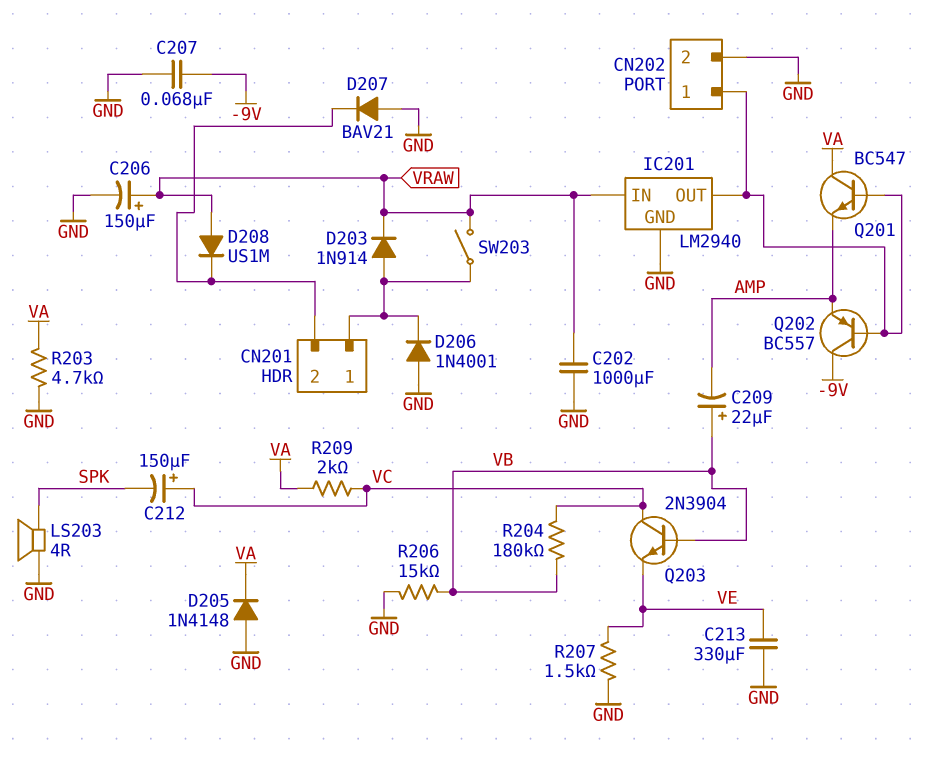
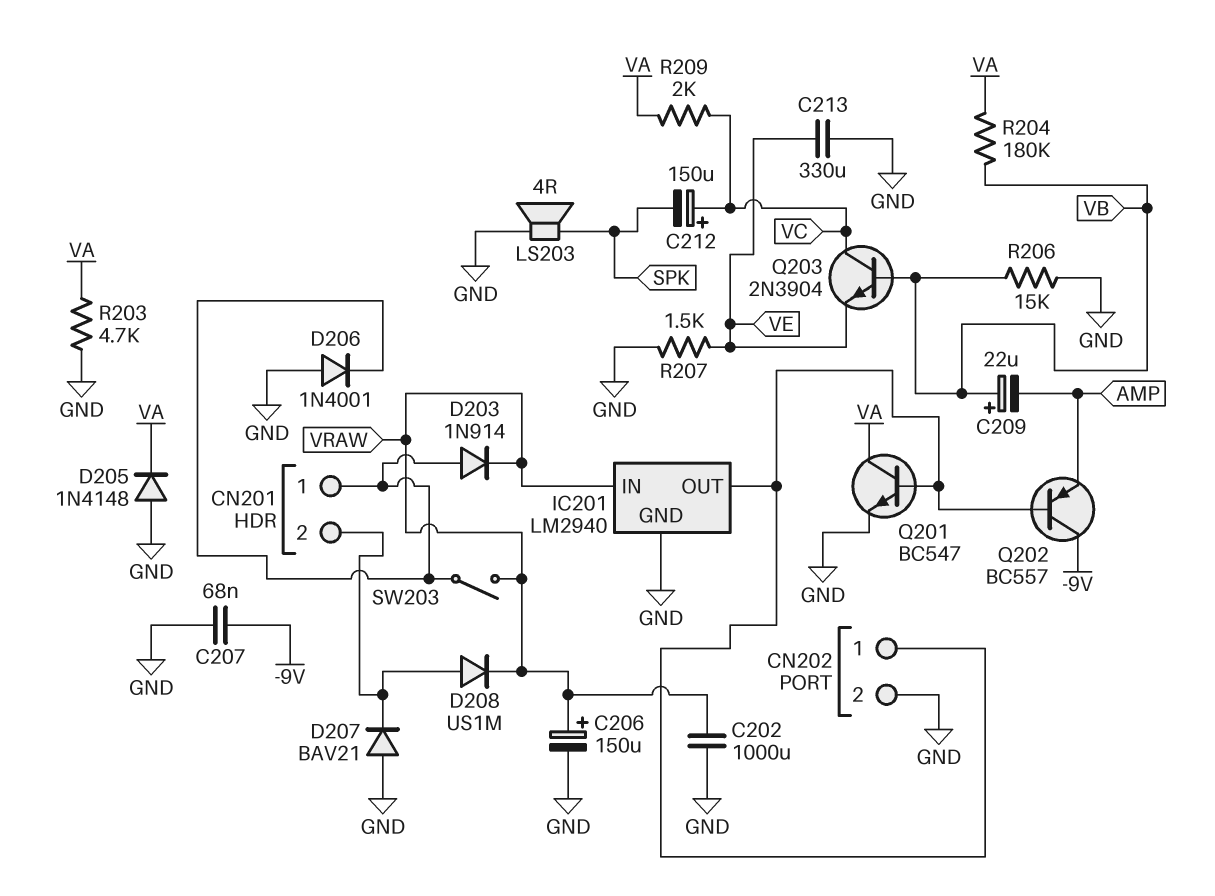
D208: diode US1M (A VRAW, K CN201/2) -> diode US1M (A CN201/2, K VRAW)
Q201: NPN BC547 (B CN202/1, C VA, E AMP) -> NPN BC547 (B CN202/1, C VA, E GND)
R204: 180k (VB, VC) -> 180k (VA, VB)

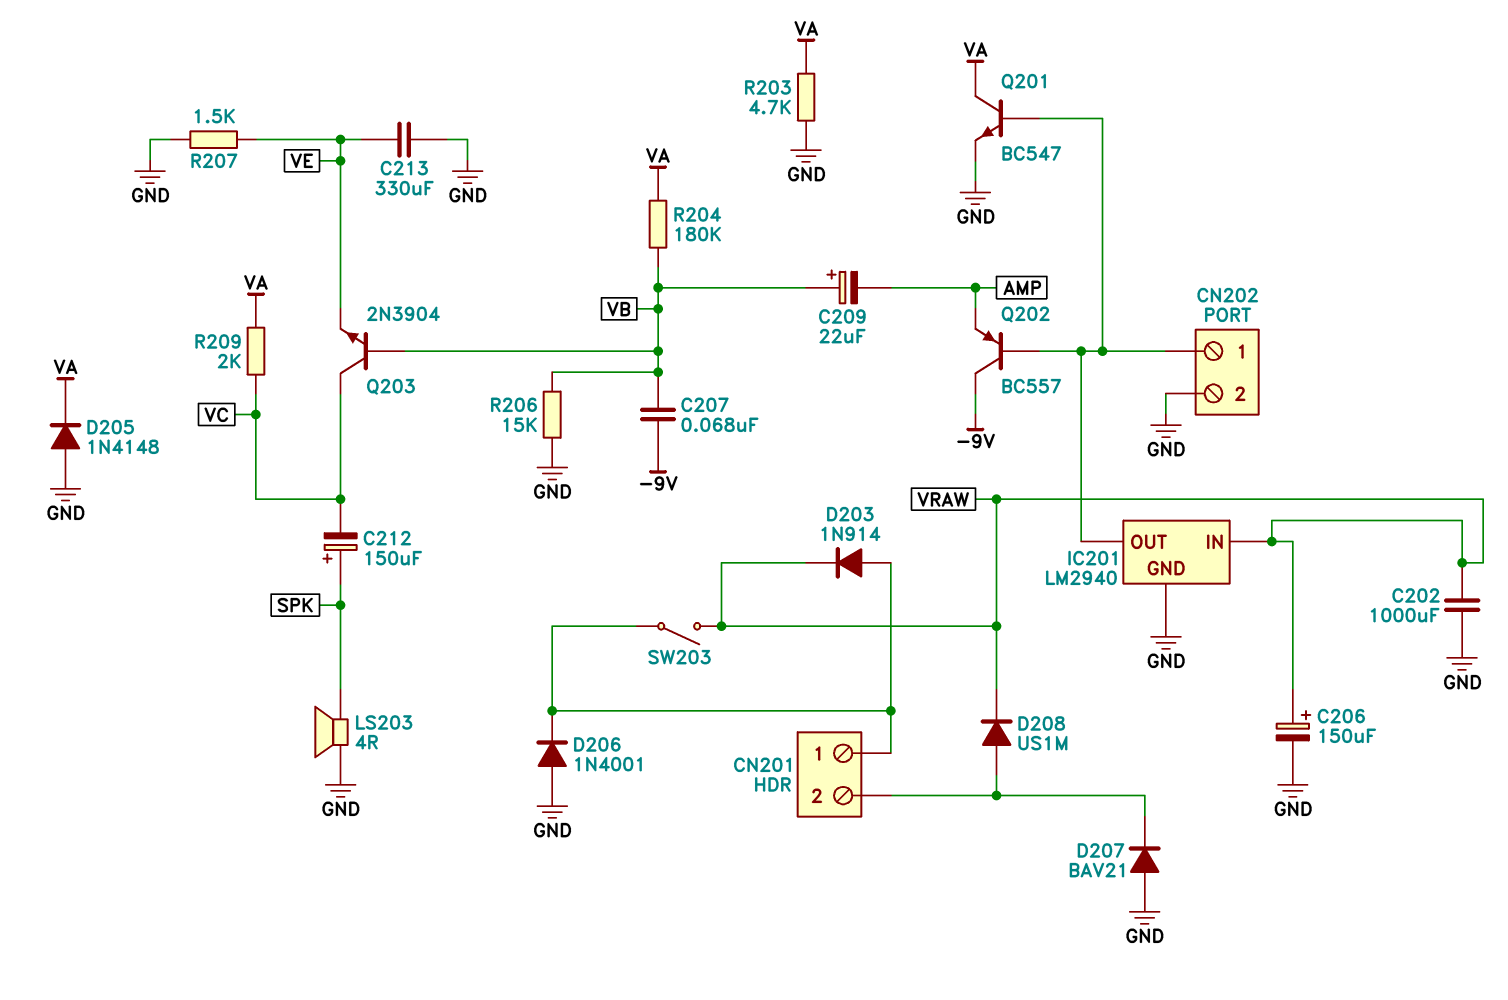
C207: 68nF (-9V, GND) -> 68nF (-9V, VB)
C212: 150uF (plus VC, minus SPK) -> 150uF (plus SPK, minus VC)

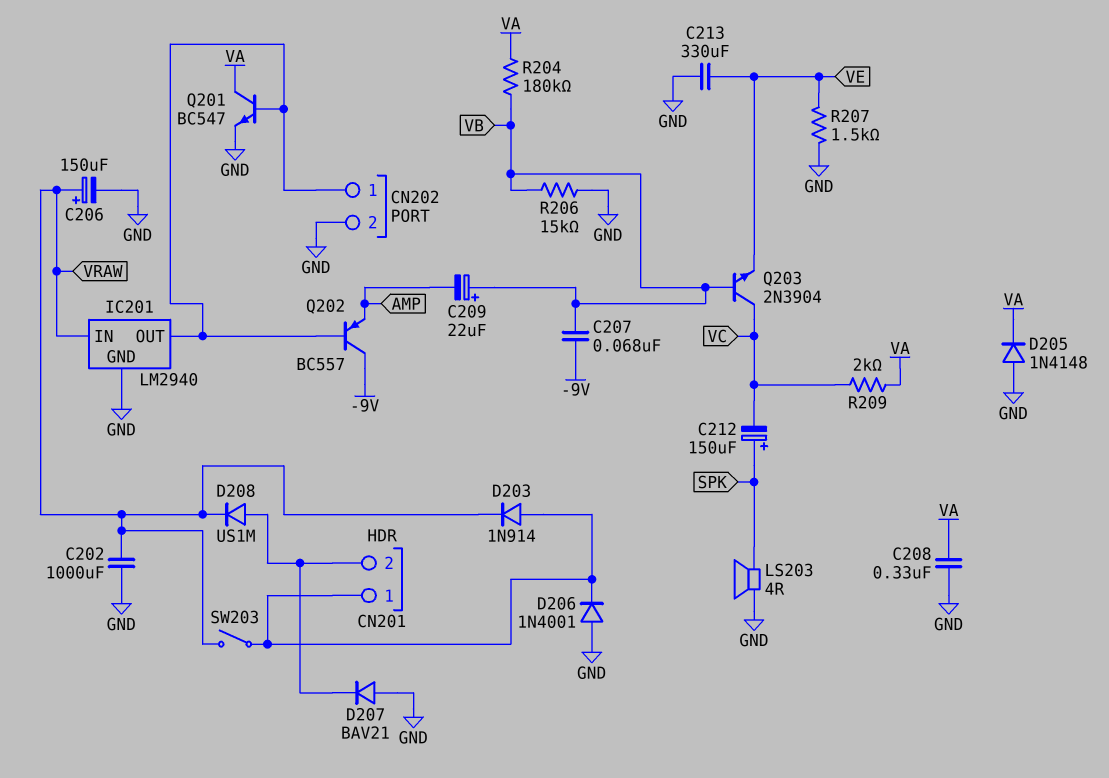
C208: none -> 330nF (GND, VA)
R203: 4.7k (GND, VA) -> none

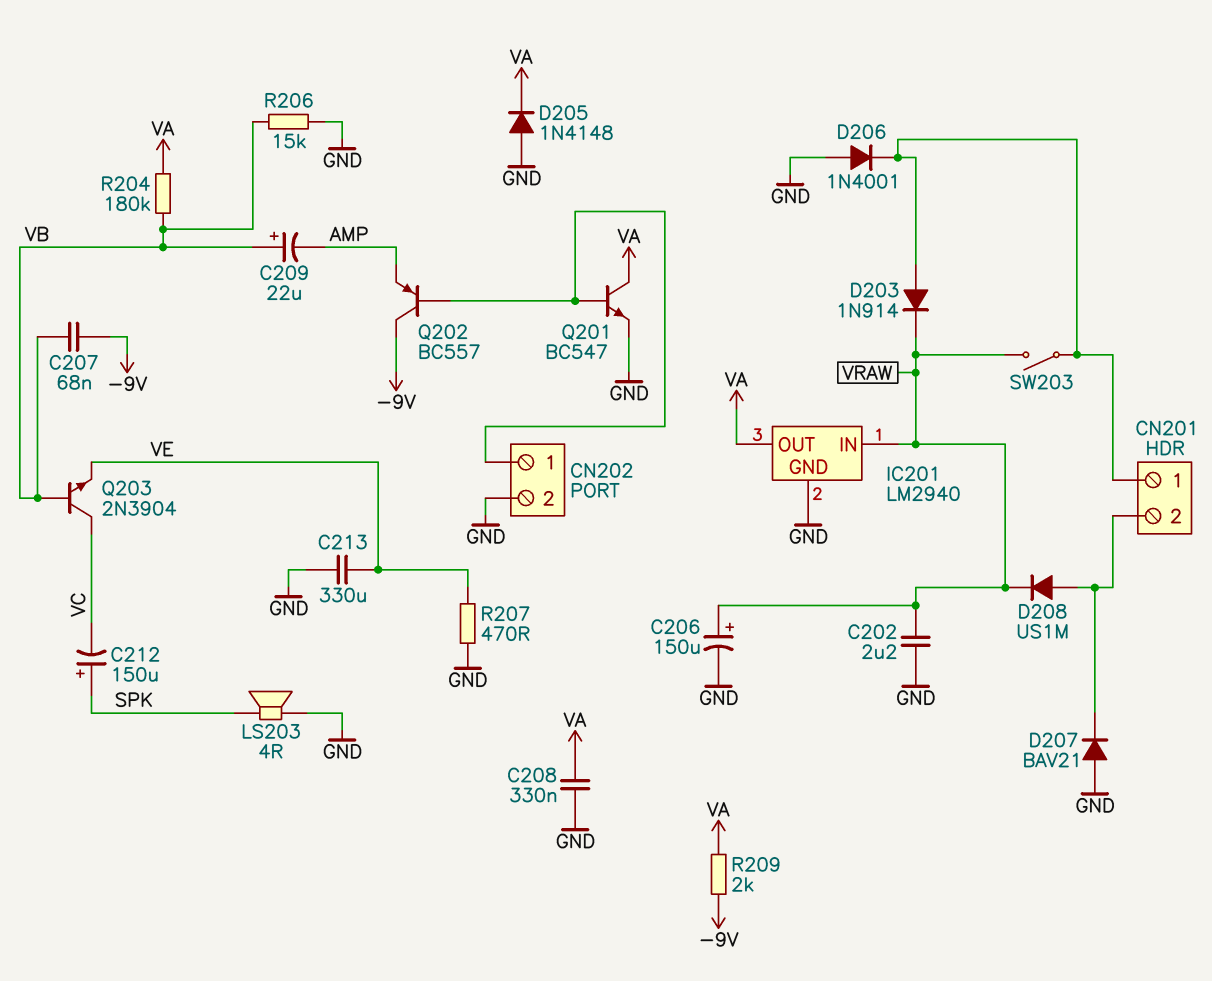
C202: 1000uF (GND, VRAW) -> 2.2uF (GND, VRAW)
IC201 pin OUT: CN202/1 -> VA
R207: 1.5k (GND, VE) -> 470 (GND, VE)
R209: 2k (VA, VC) -> 2k (-9V, VA)

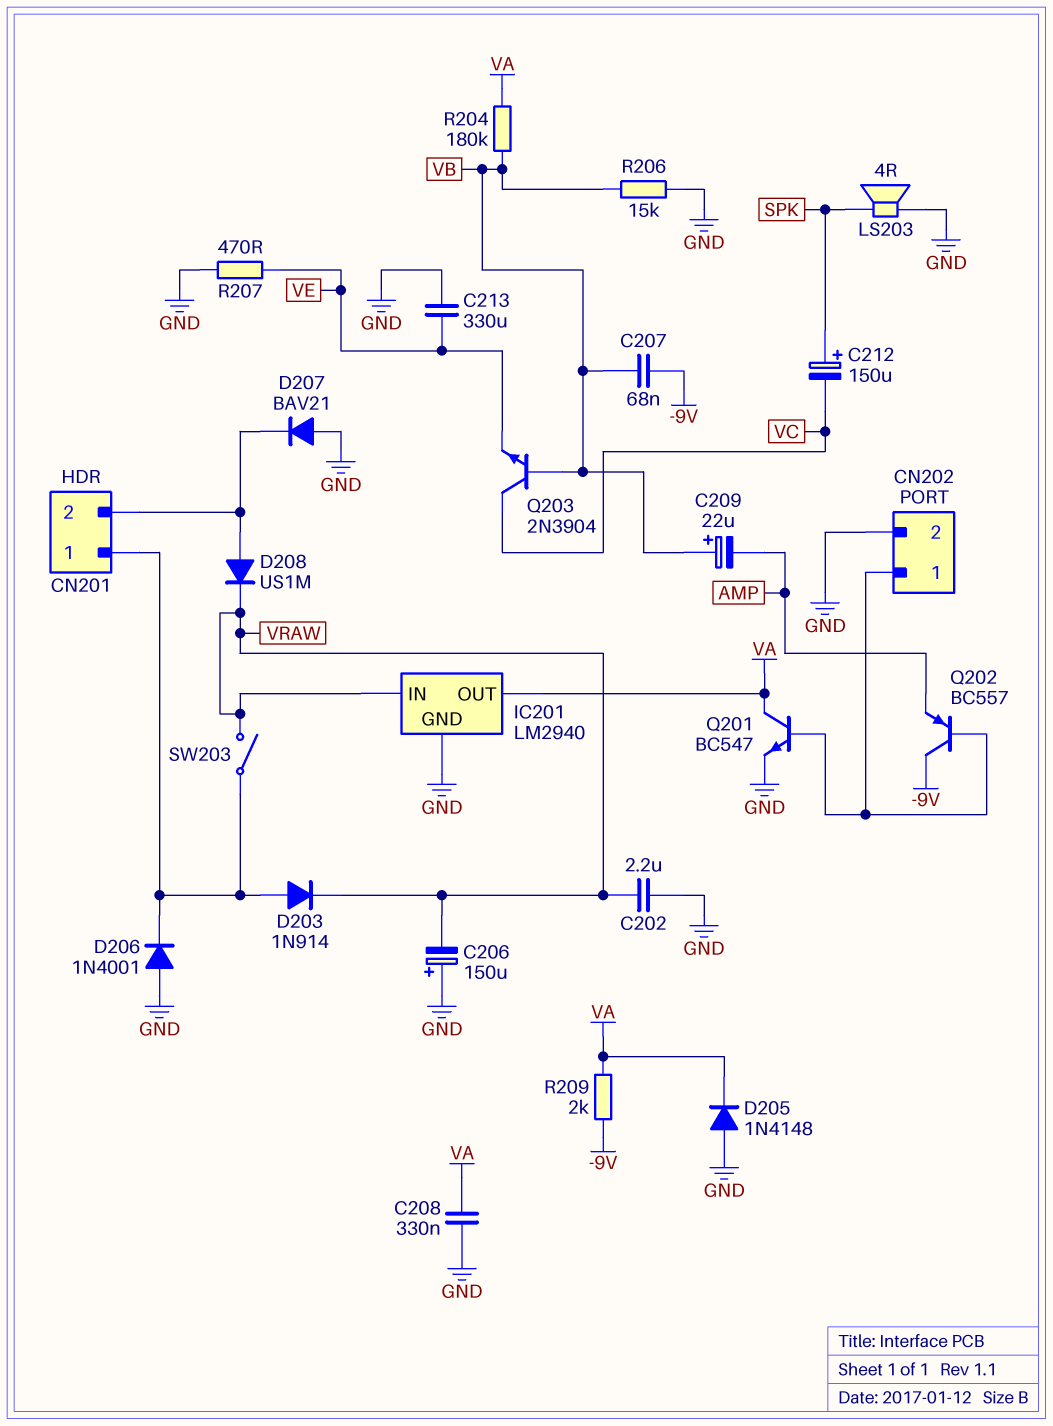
C206: 150uF (plus VRAW, minus GND) -> 150uF (plus GND, minus VRAW)

